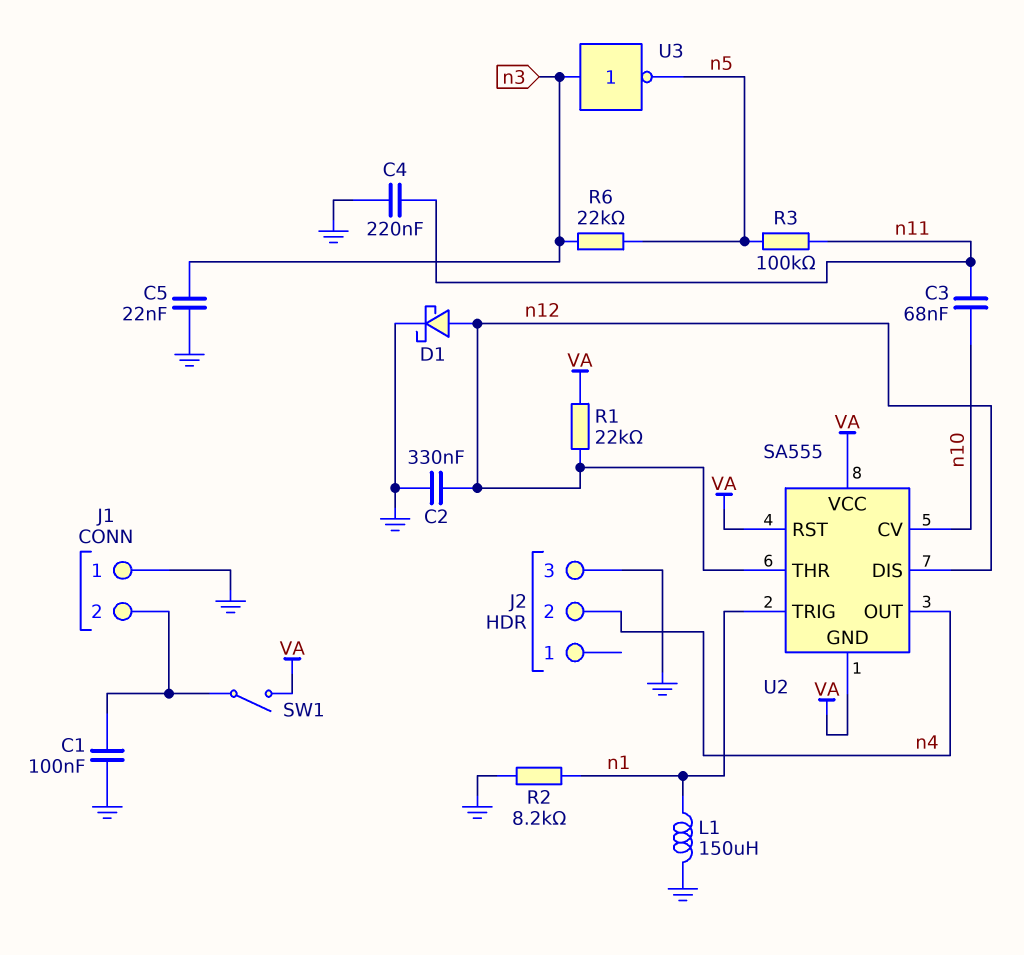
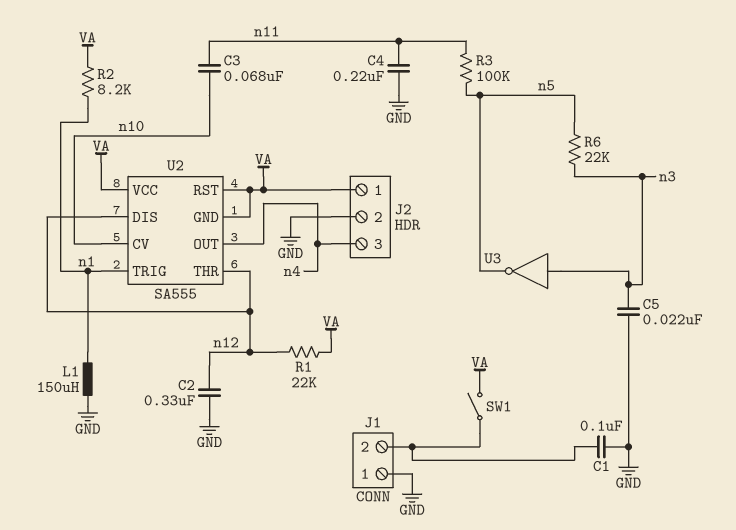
D1: schottky (A n12, K GND) -> none
J2 pin 1: none -> VA
J2 pin 2: n4 -> GND
J2 pin 3: GND -> n4
R2: 8.2k (GND, n1) -> 8.2k (VA, n1)

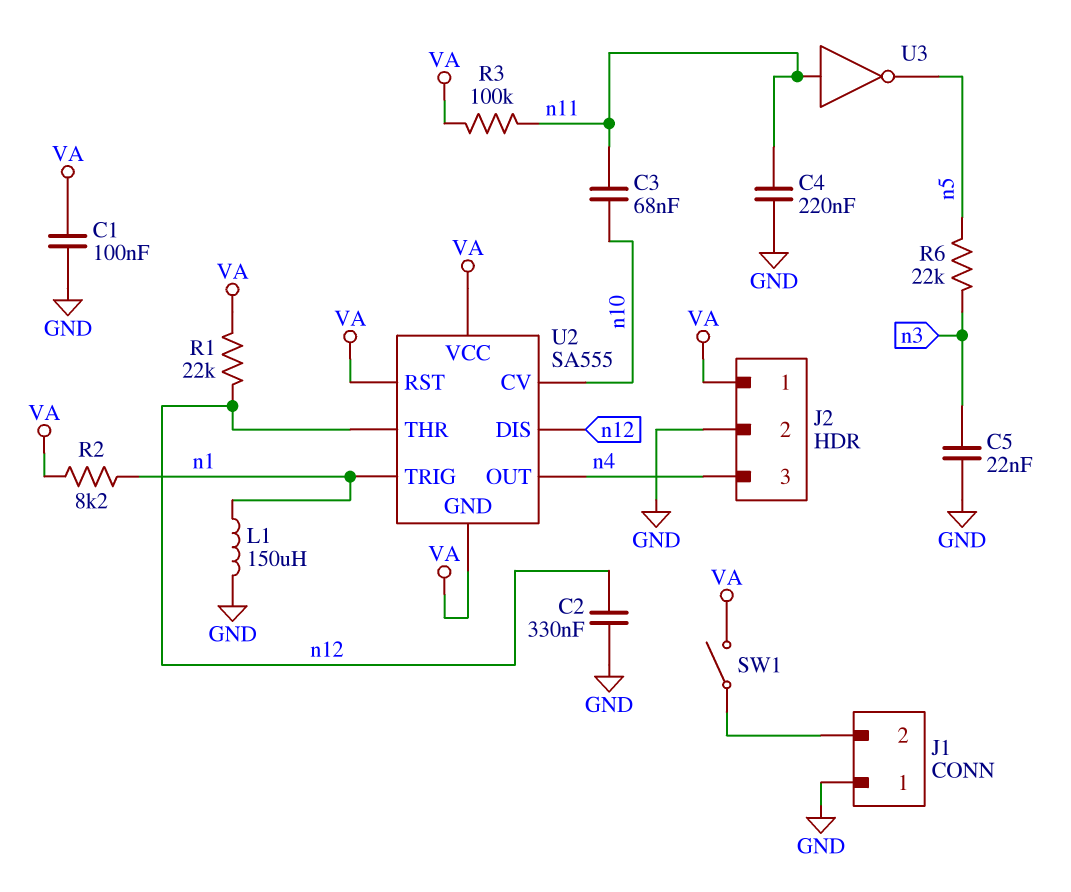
C1: 100nF (GND, J1/2) -> 100nF (GND, VA)
R3: 100k (n5, n11) -> 100k (VA, n11)
U3: NOT (in n3, out n5) -> NOT (in n11, out n5)

